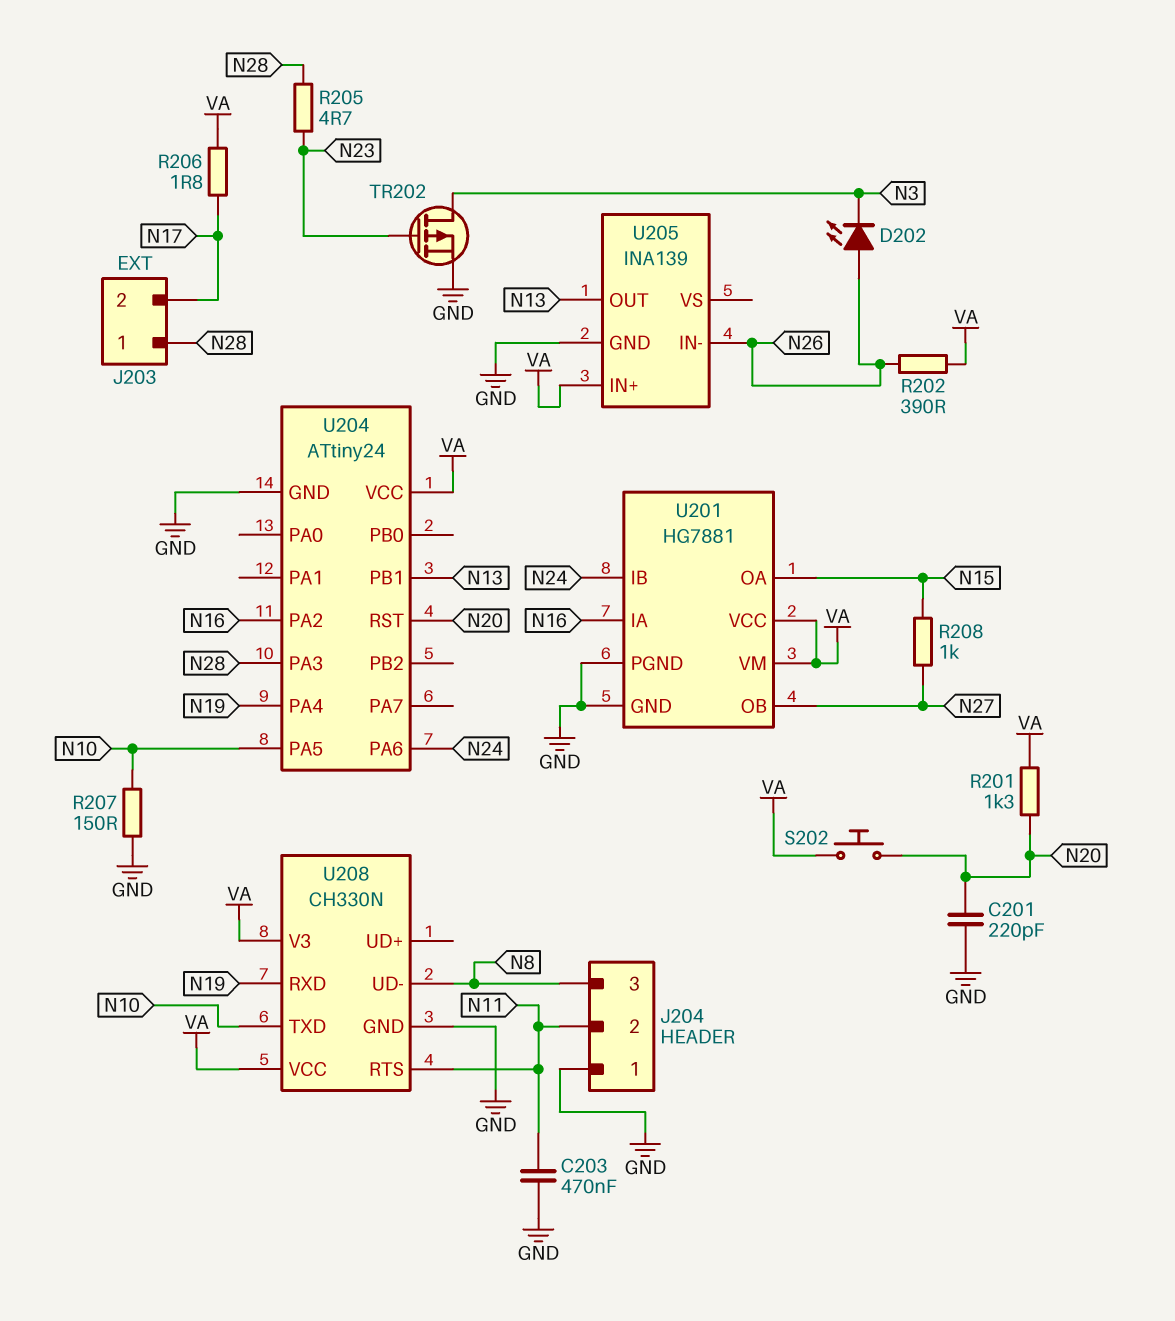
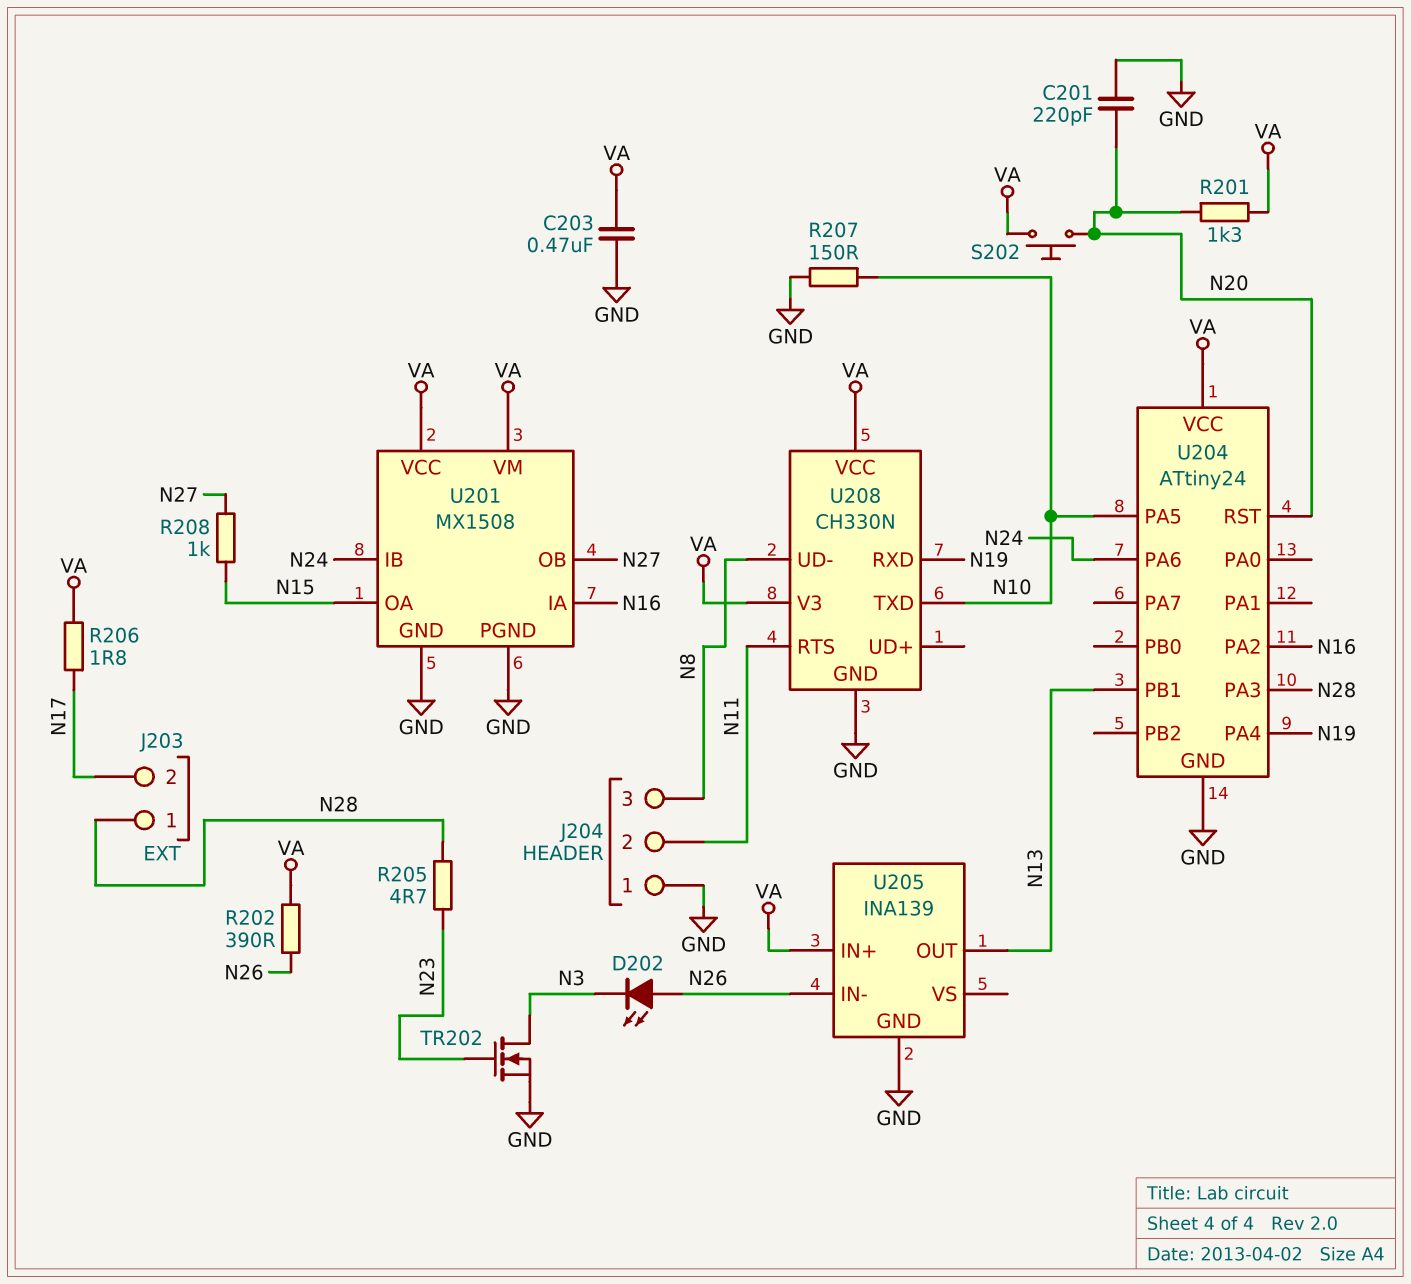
C203: 470nF (GND, N11) -> 470nF (GND, VA)
TR202: PMOS (G N23, D N3, S GND) -> NMOS (G N23, D N3, S GND)
U201: HG7881 -> MX1508

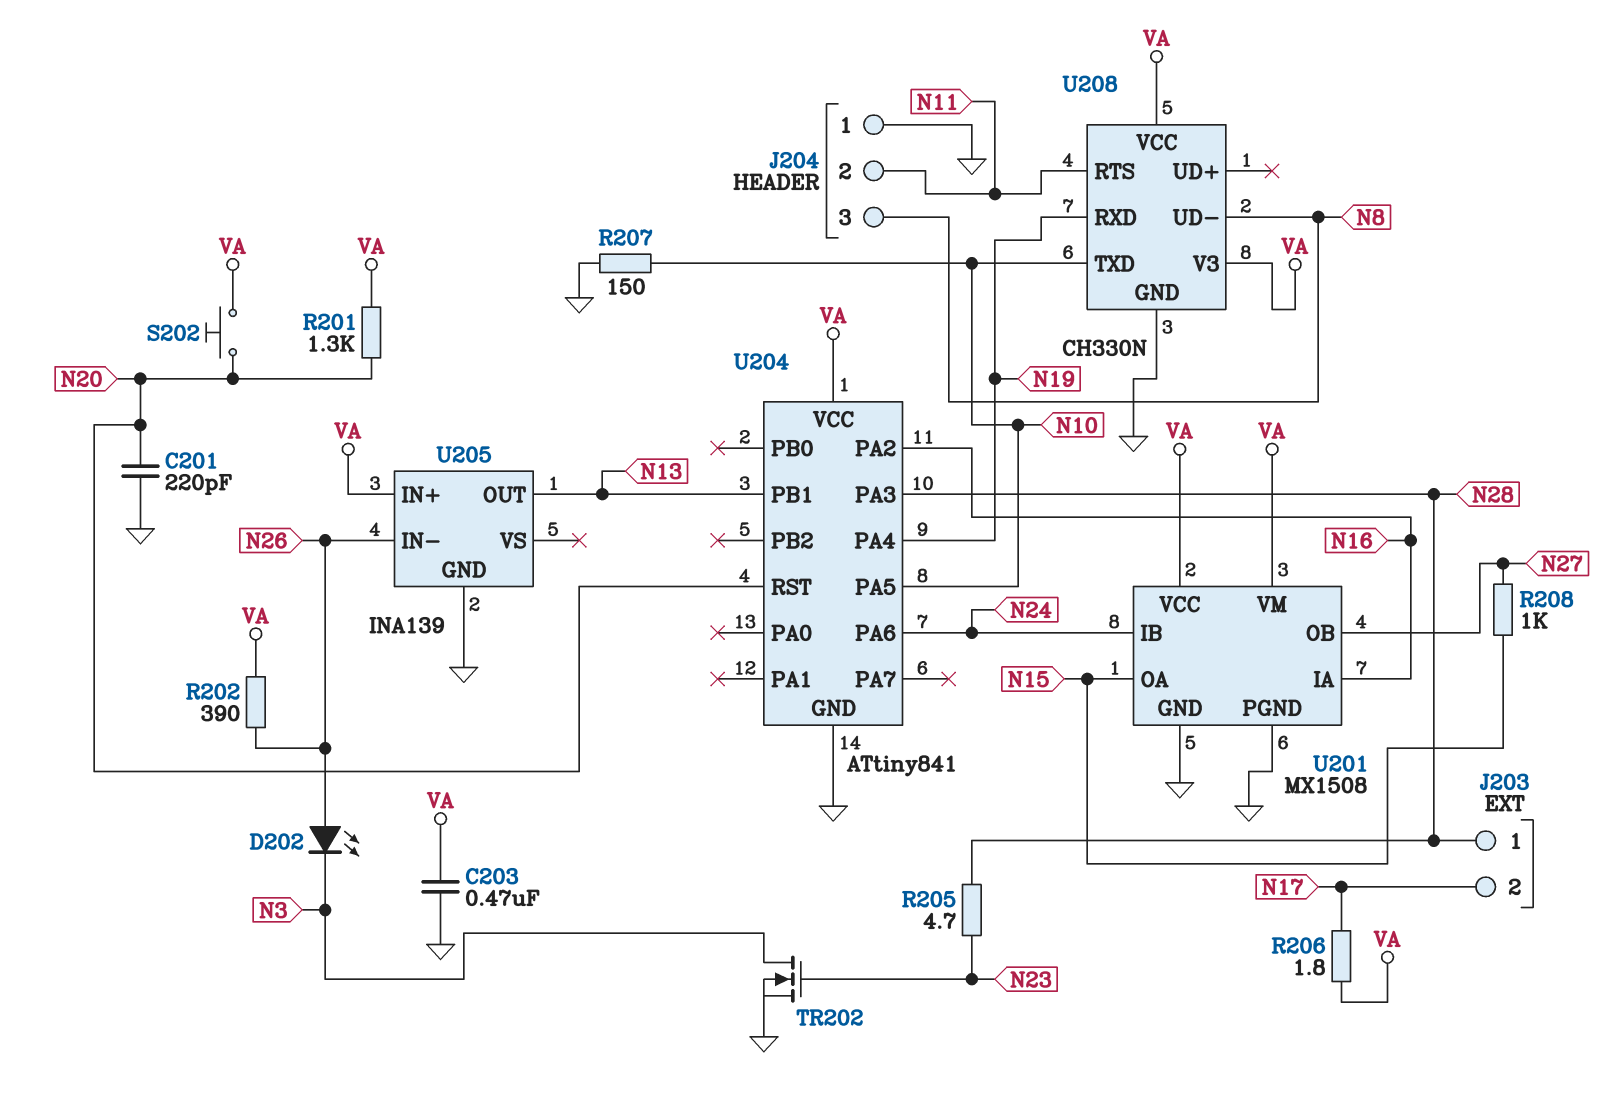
U204: ATtiny24 -> ATtiny841

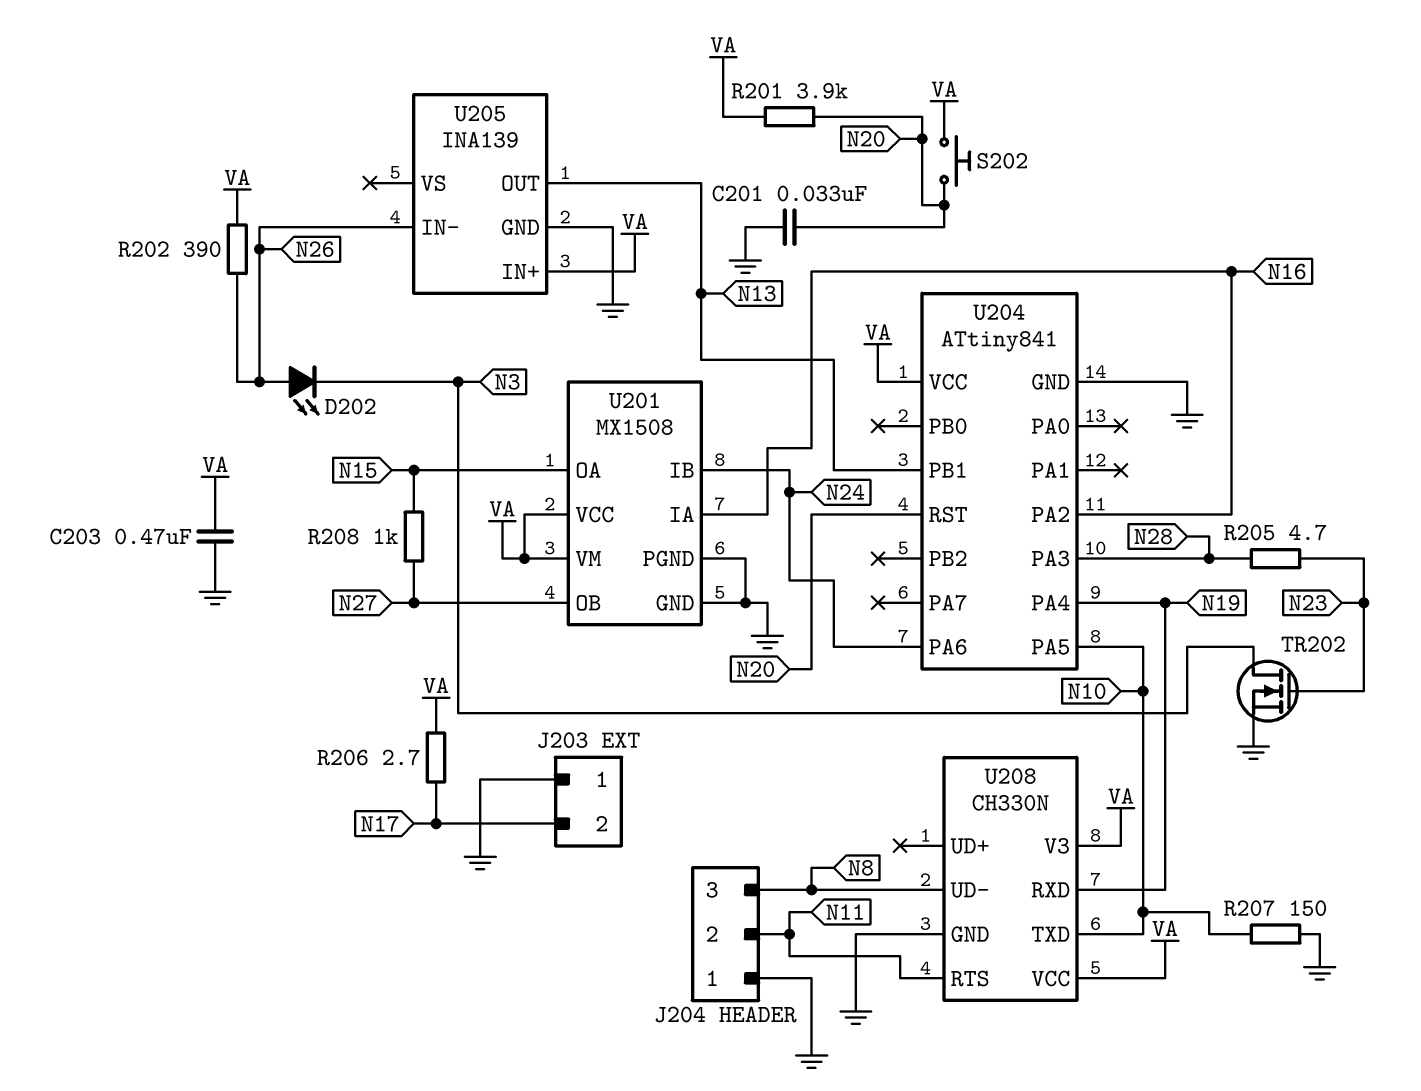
C201: 220pF (GND, N20) -> 33nF (GND, N20)
J203 pin 1: N28 -> GND
R201: 1.3k (N20, VA) -> 3.9k (N20, VA)
R206: 1.8 (N17, VA) -> 2.7 (N17, VA)

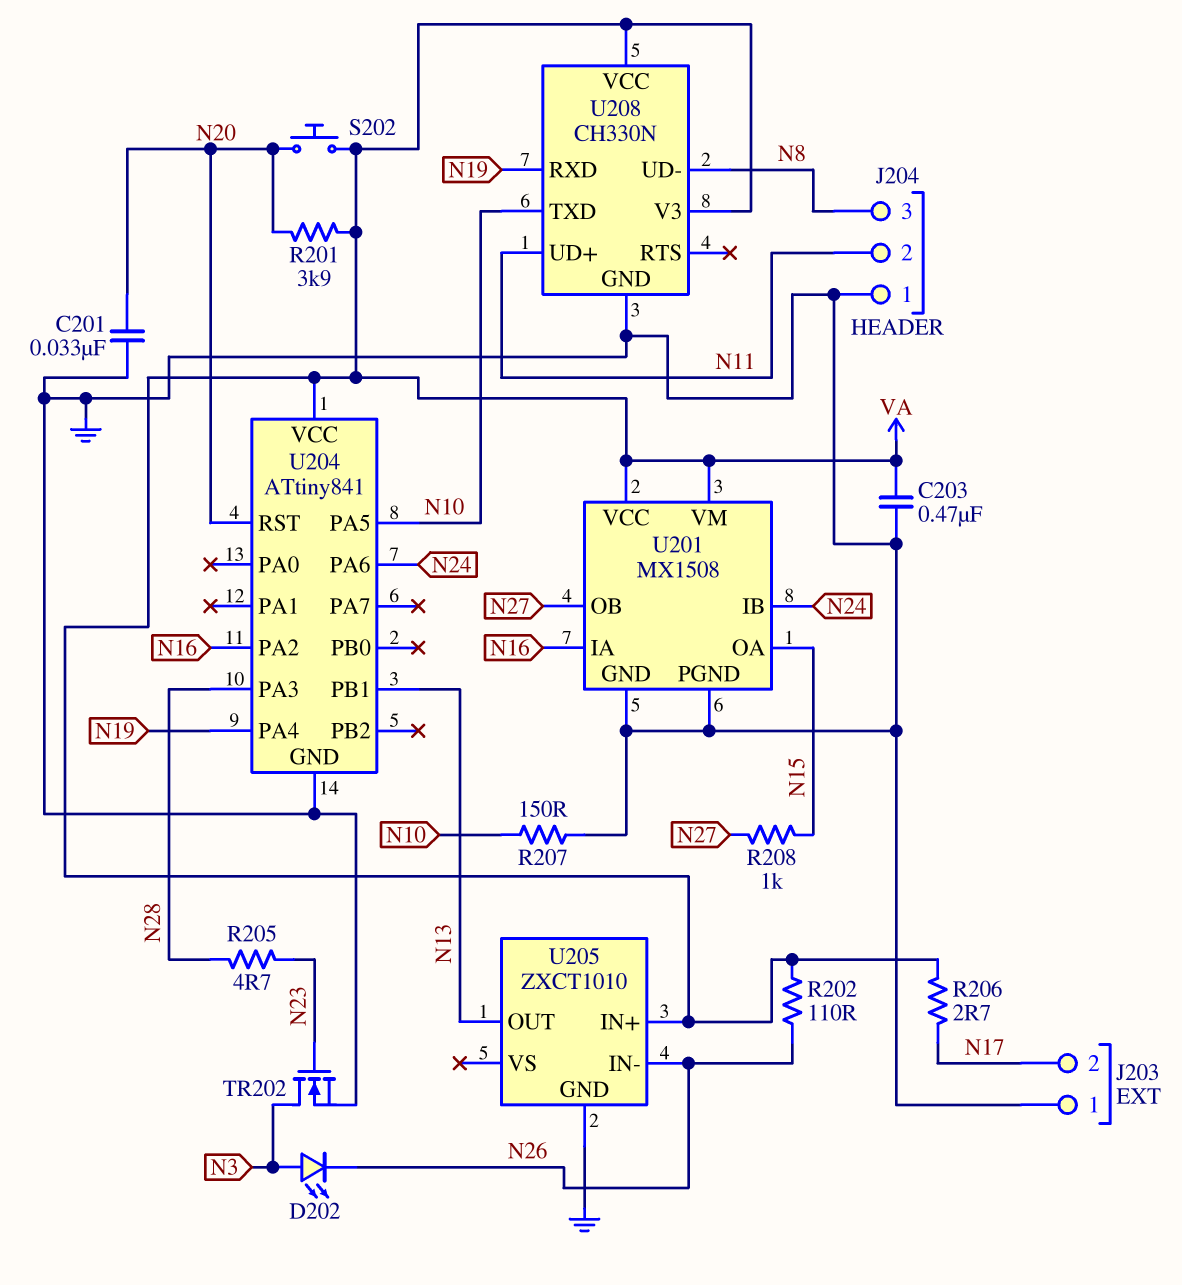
D202: LED (A N26, K N3) -> LED (A N3, K N26)
R202: 390 (N26, VA) -> 110 (N26, VA)
U205: INA139 -> ZXCT1010
U208 pin RTS: N11 -> none
U208 pin UD+: none -> N11

